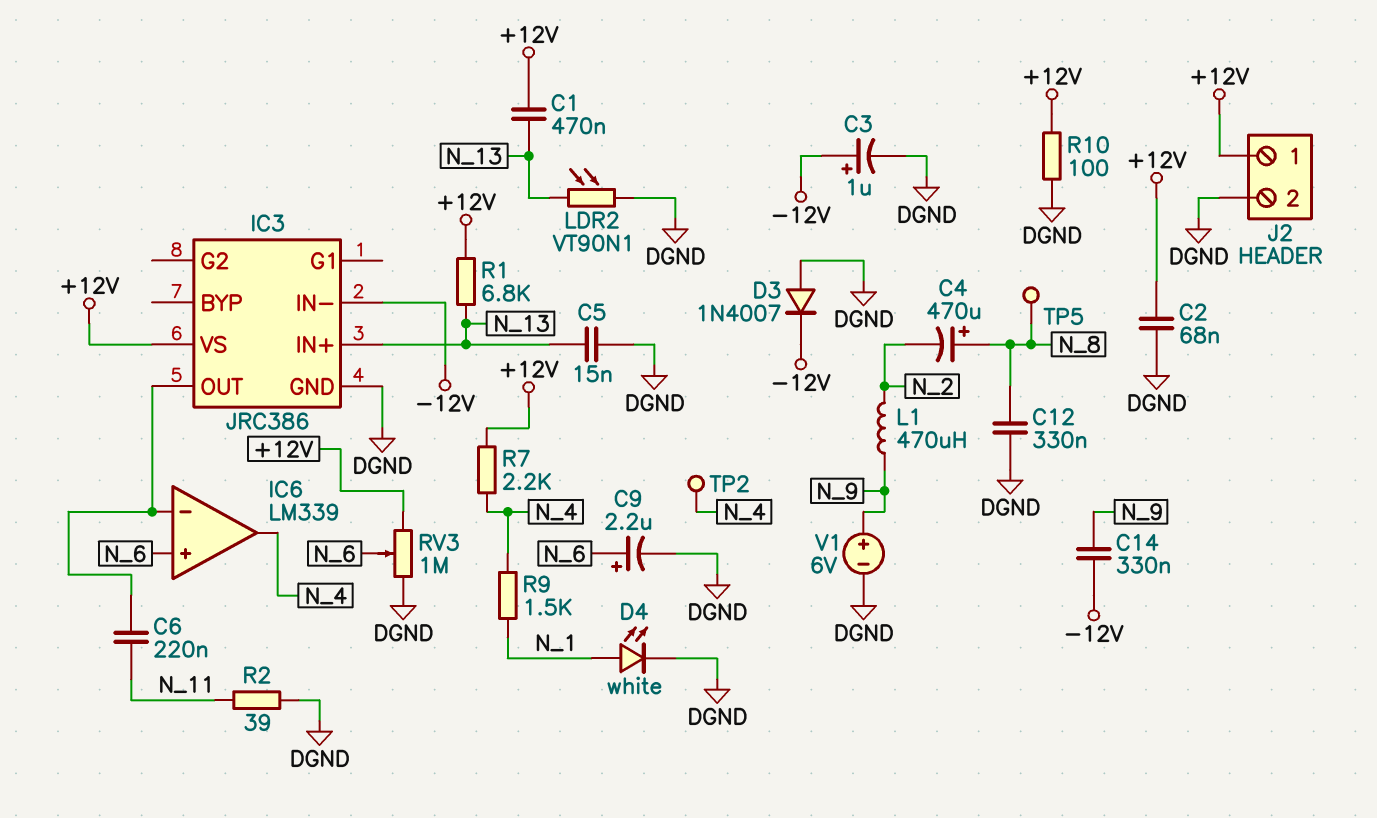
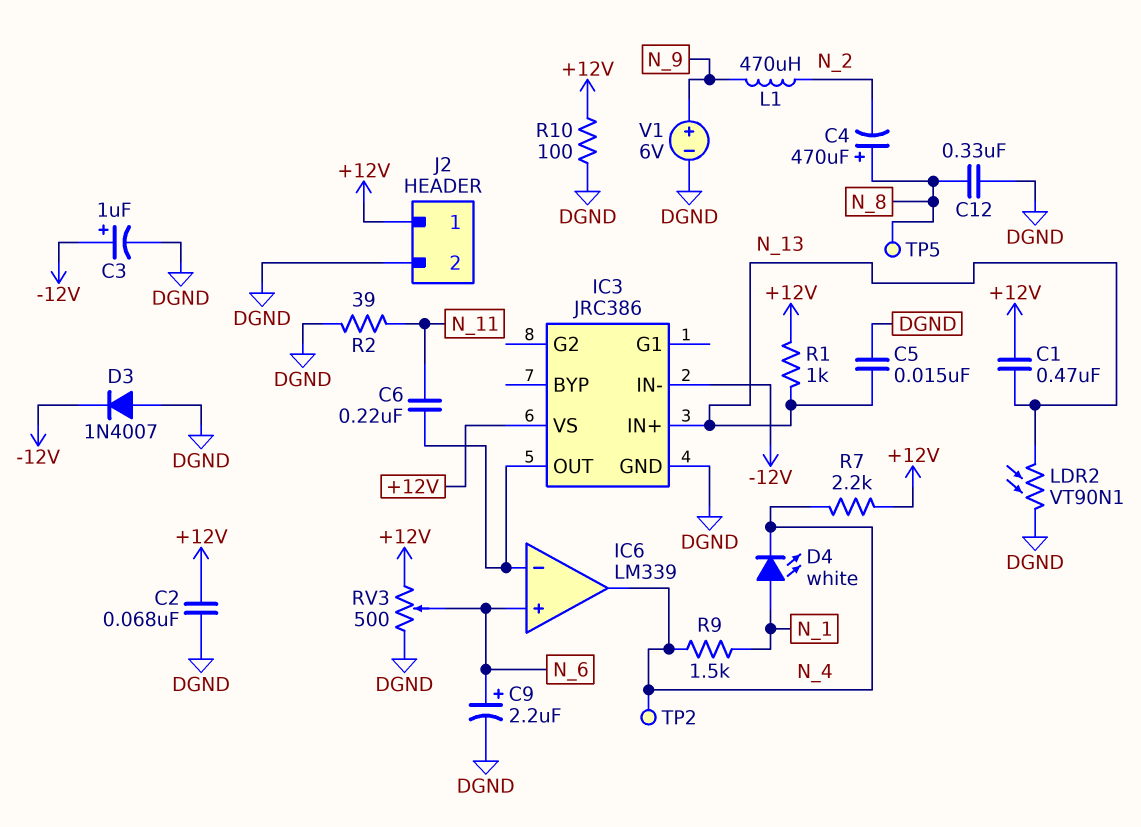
C14: 330nF (-12V, N_9) -> none
D4: LED white (A N_1, K DGND) -> LED white (A N_1, K N_4)
R1: 6.8k (+12V, N_13) -> 1k (+12V, N_13)
RV3: 1M (+12V, DGND, wiper N_6) -> 500 (+12V, DGND, wiper N_6)

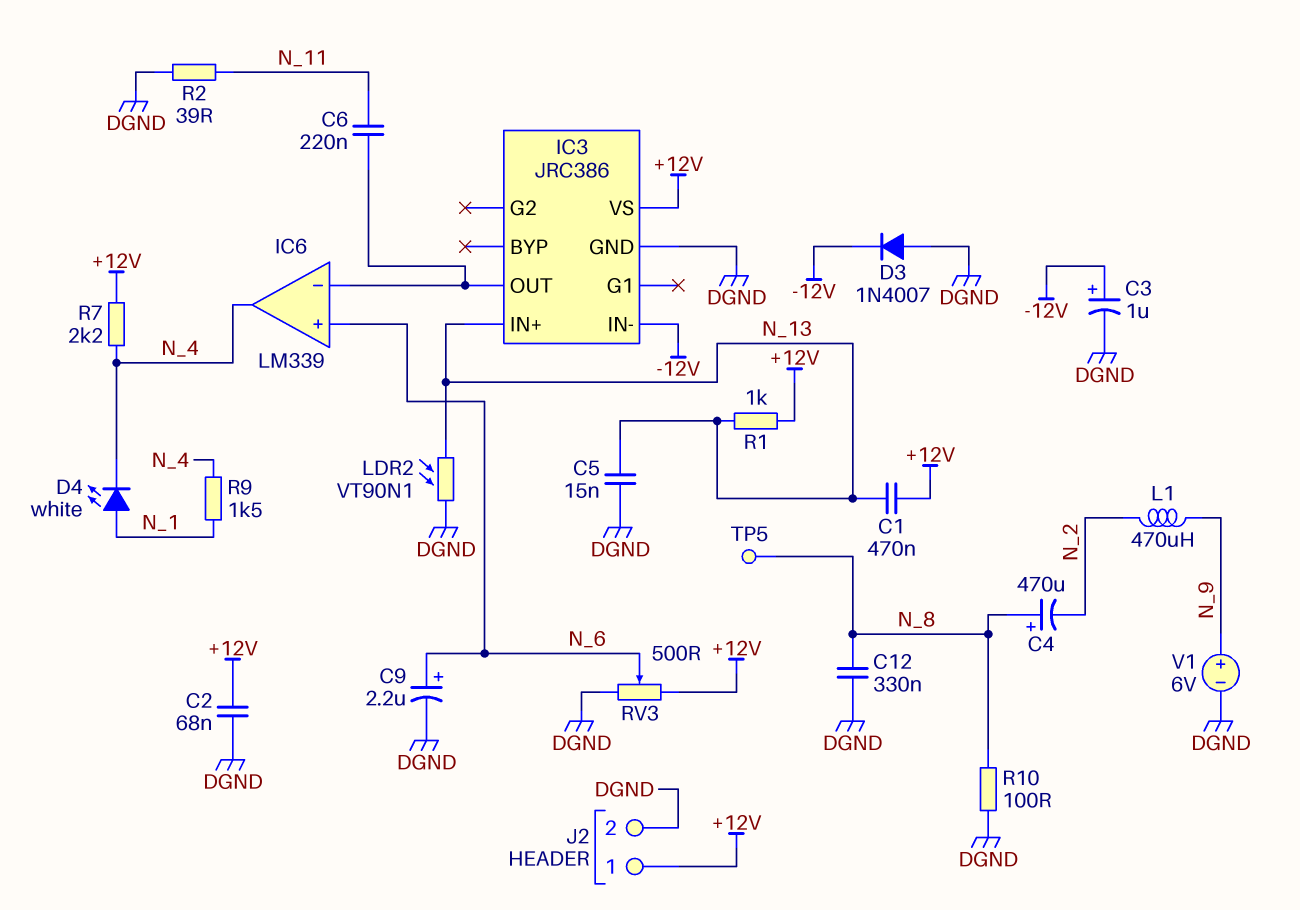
R10: 100 (+12V, DGND) -> 100 (DGND, N_8)
TP2: test point (N_4) -> none

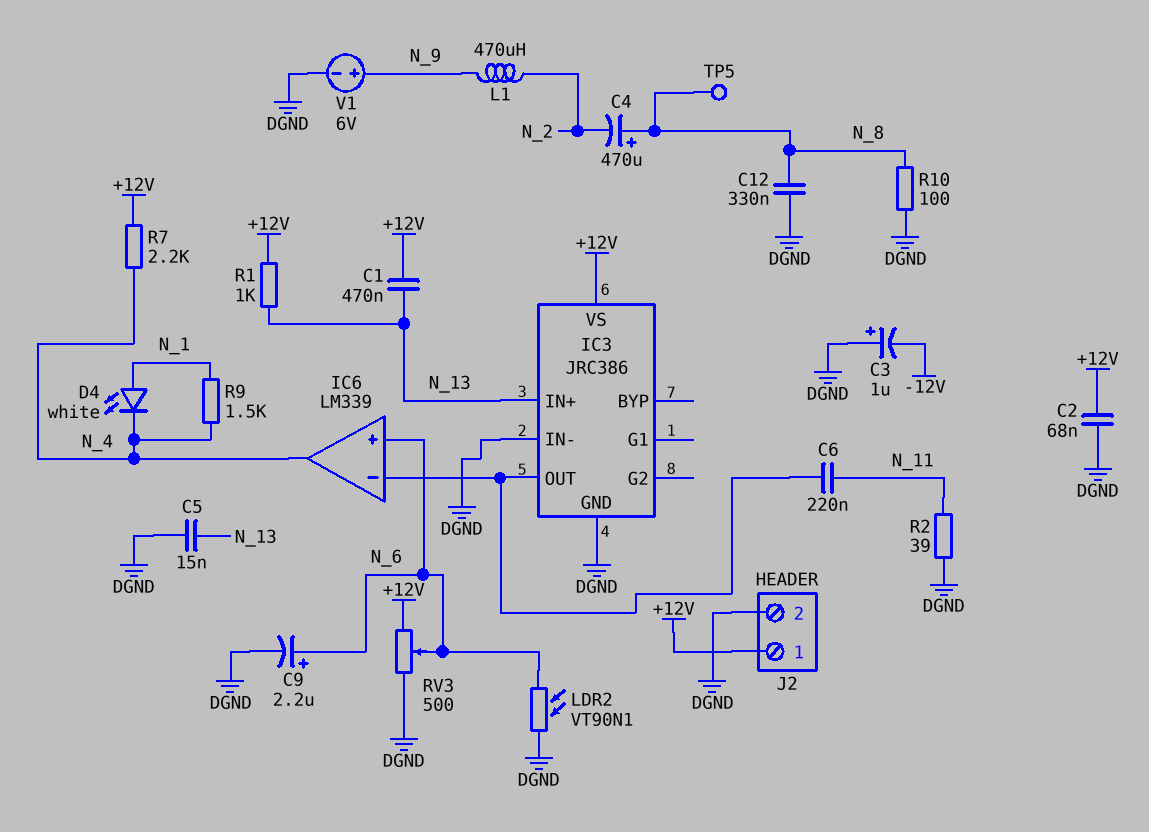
C3: 1uF (plus -12V, minus DGND) -> 1uF (plus DGND, minus -12V)
D3: diode 1N4007 (A DGND, K -12V) -> none
IC3 pin IN-: -12V -> DGND
LDR2: VT90N1 (DGND, N_13) -> VT90N1 (DGND, N_6)

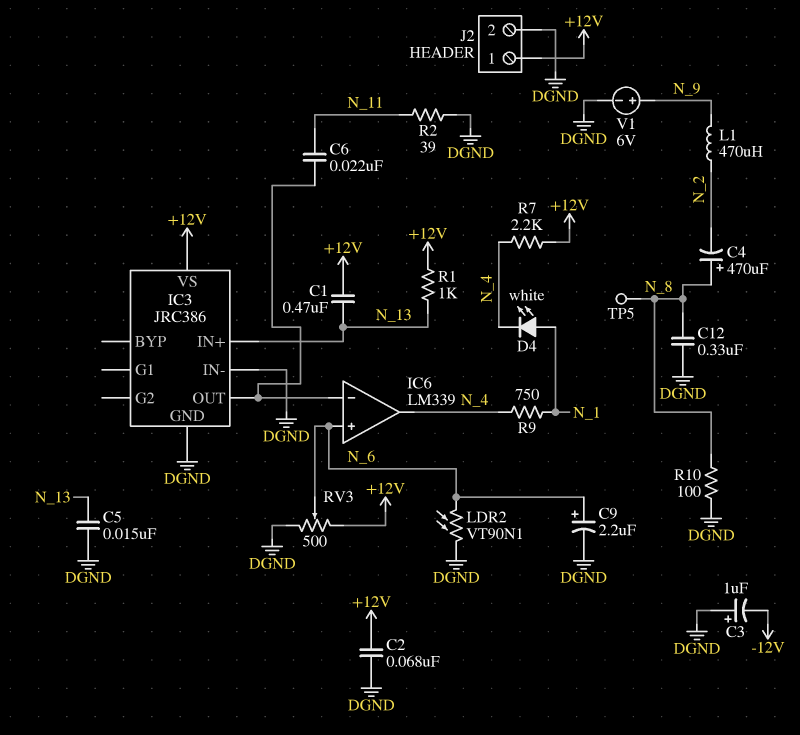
C6: 220nF (IC3/OUT, N_11) -> 22nF (IC3/OUT, N_11)
R9: 1.5k (N_1, N_4) -> 750 (N_1, N_4)

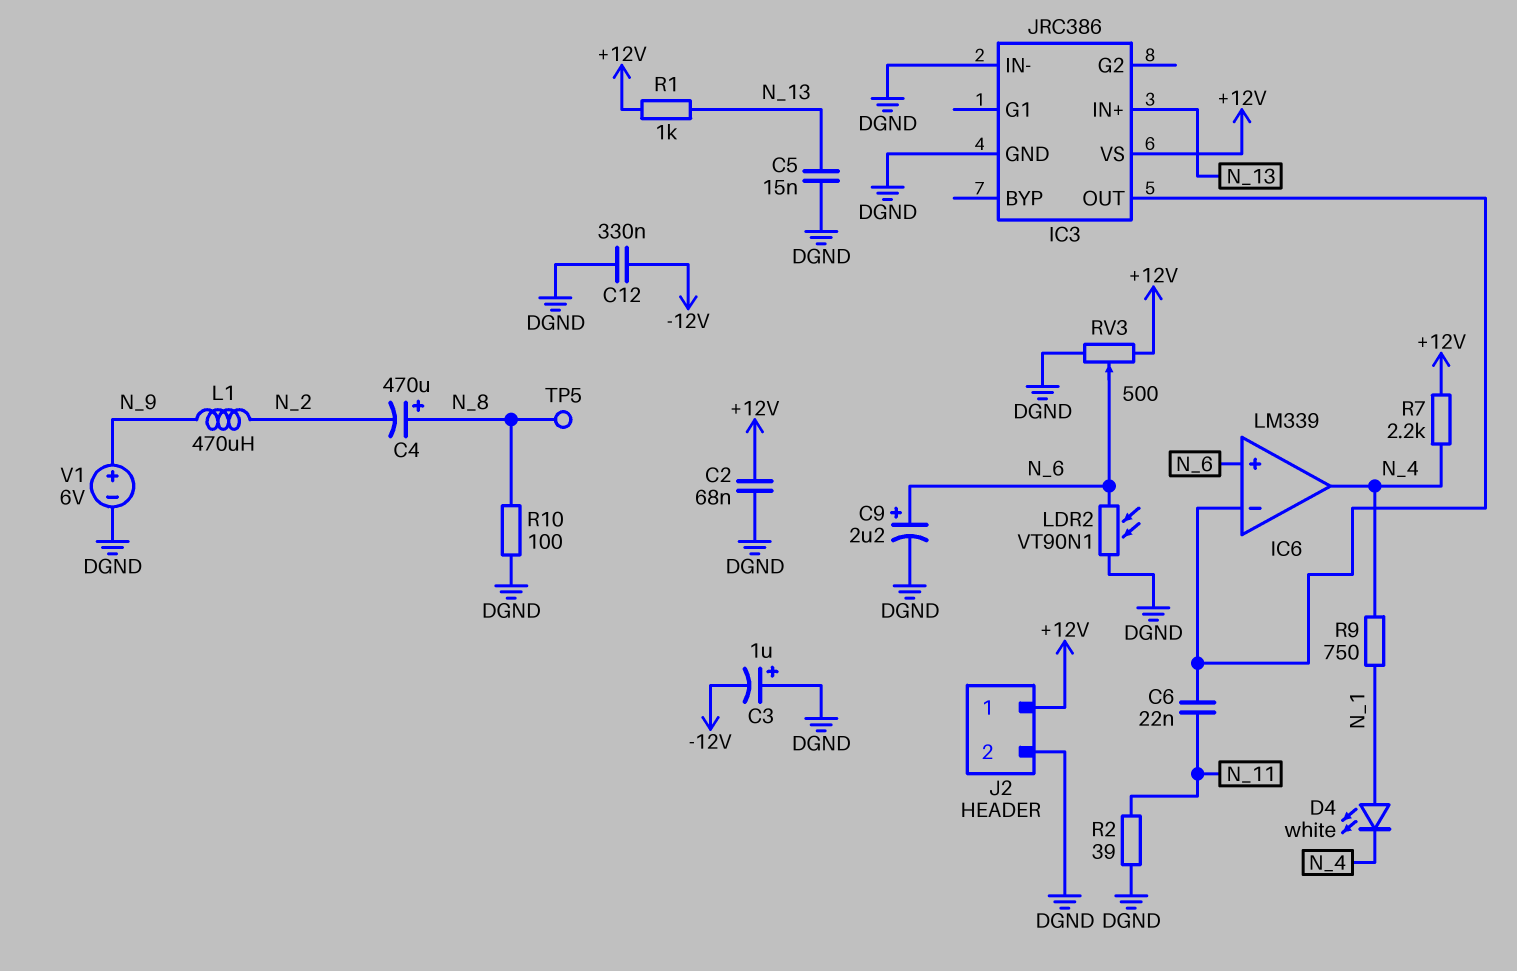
C1: 470nF (+12V, N_13) -> none
C12: 330nF (DGND, N_8) -> 330nF (-12V, DGND)

